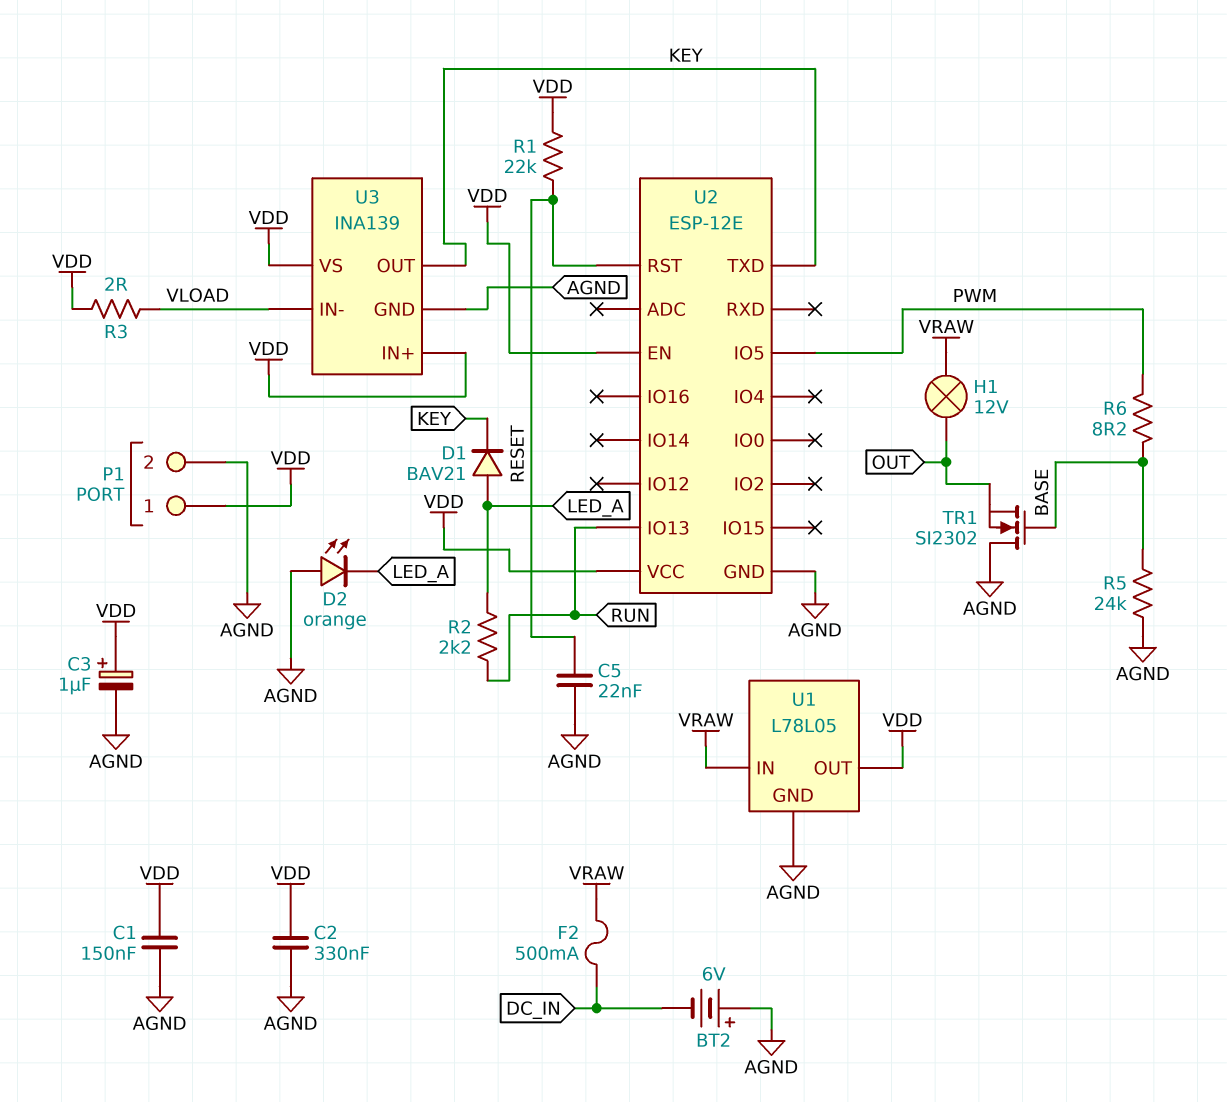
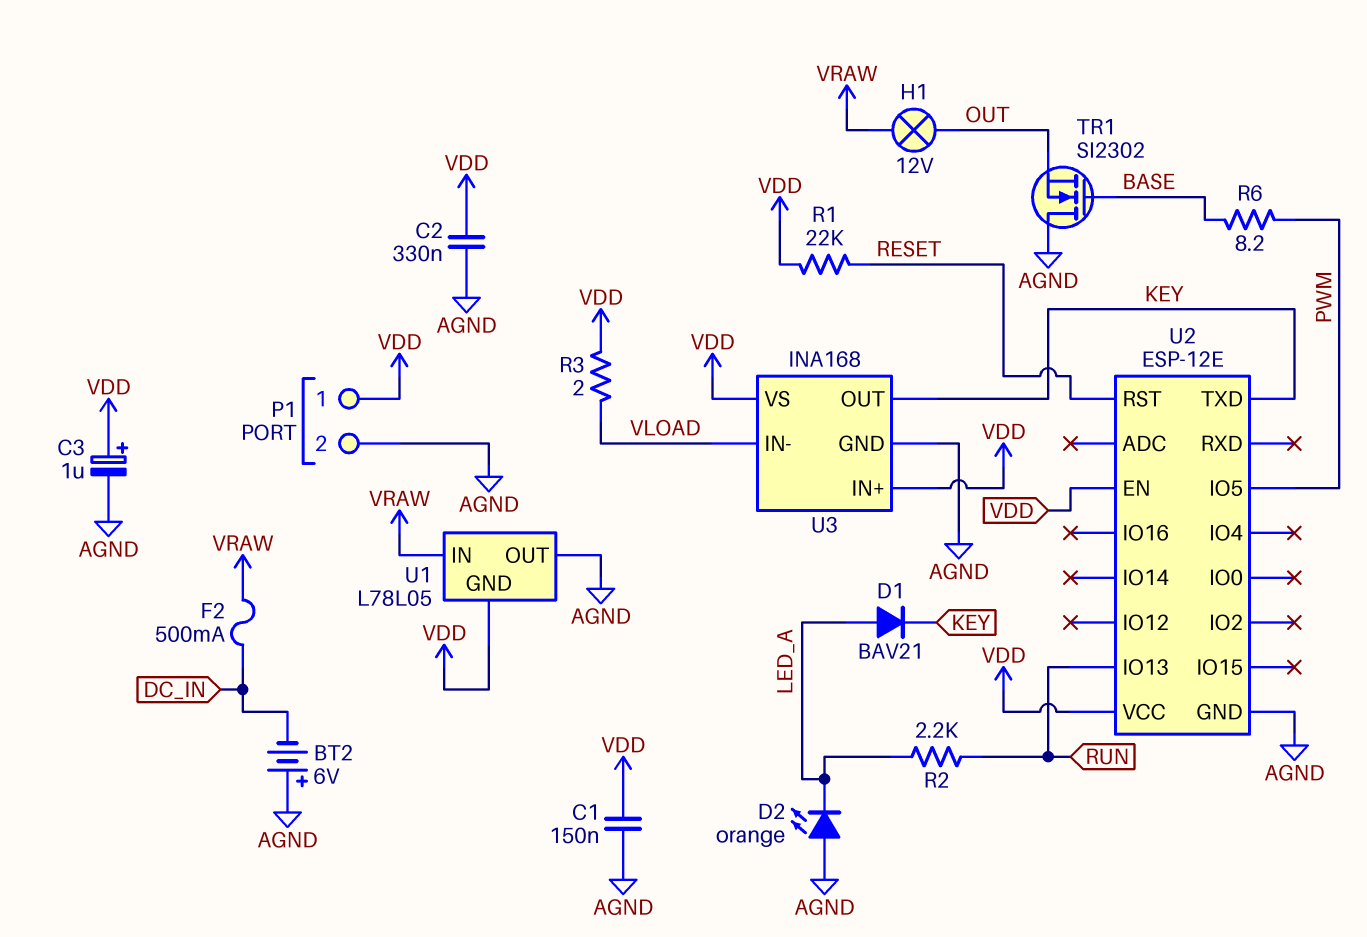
C5: 22nF (AGND, RESET) -> none
R5: 24k (AGND, BASE) -> none
U1 pin GND: AGND -> VDD
U1 pin OUT: VDD -> AGND
U3: INA139 -> INA168

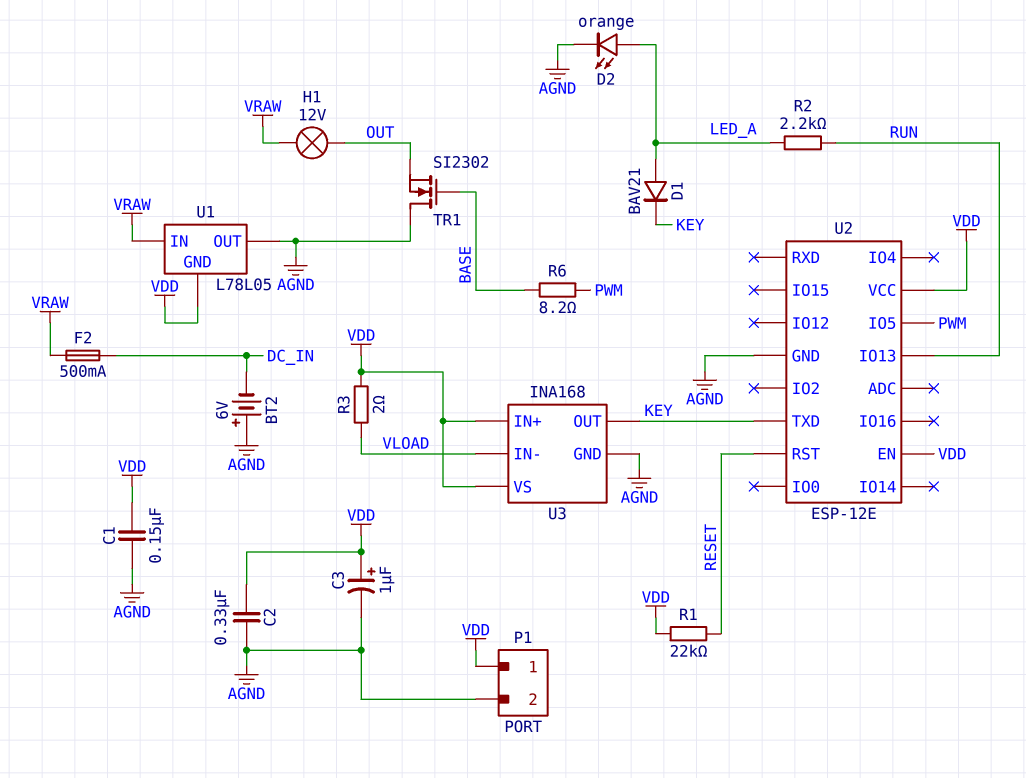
D2: LED orange (A AGND, K LED_A) -> LED orange (A LED_A, K AGND)

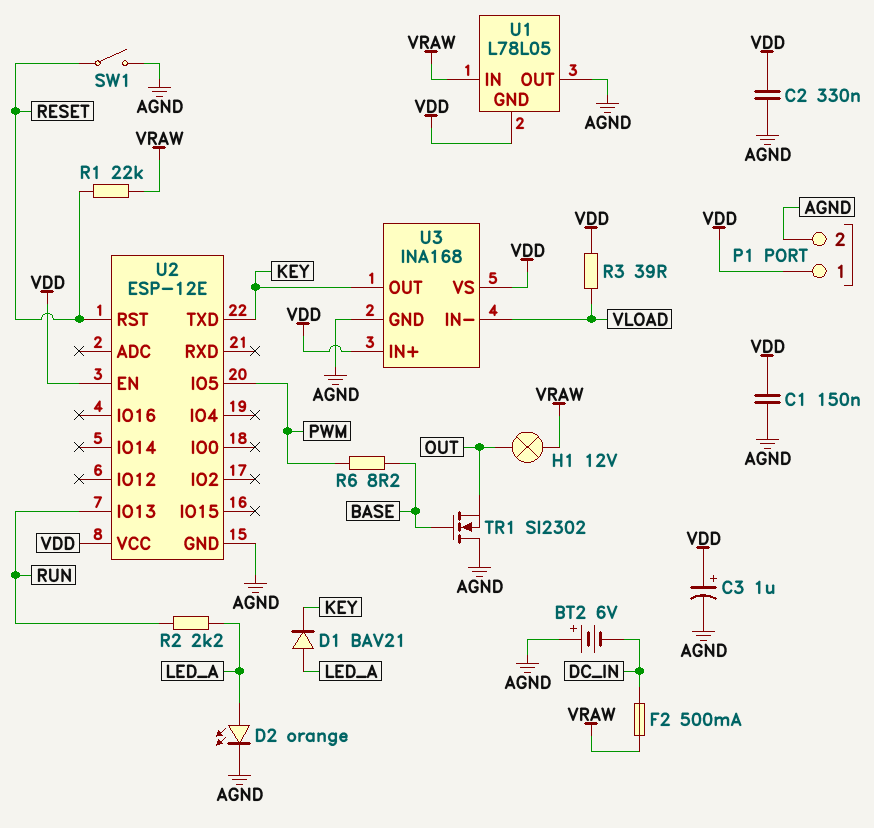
R1: 22k (RESET, VDD) -> 22k (RESET, VRAW)
R3: 2 (VDD, VLOAD) -> 39 (VDD, VLOAD)
SW1: none -> switch (AGND, RESET)

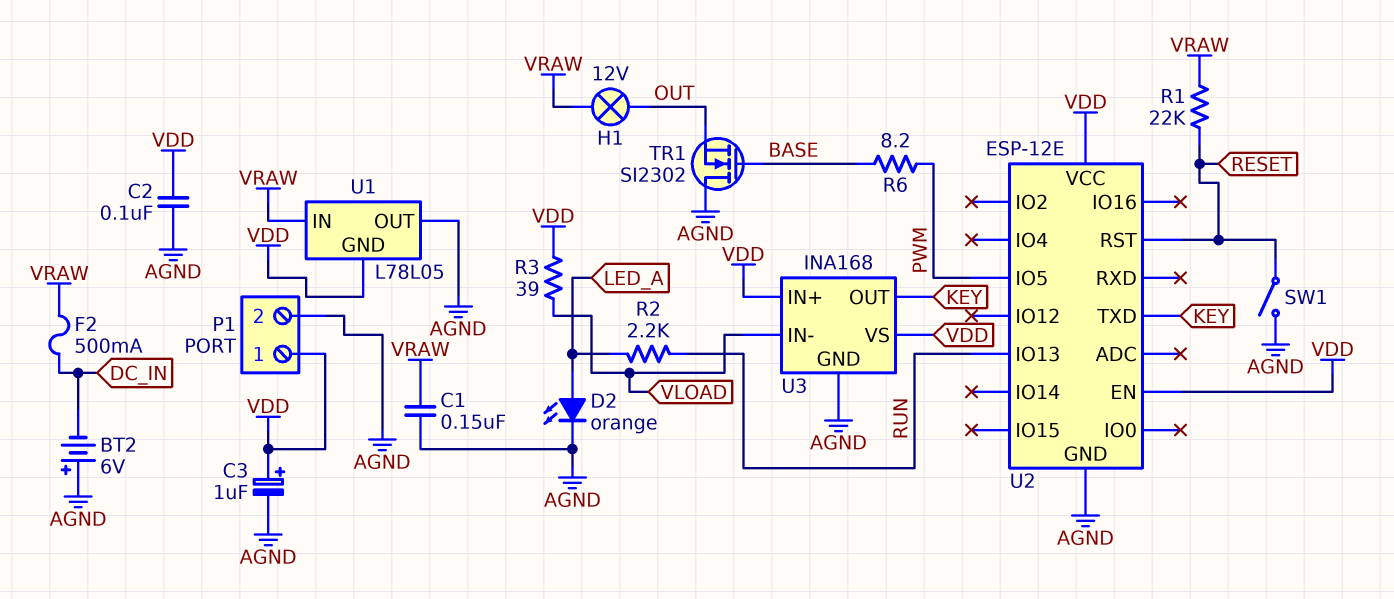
C1: 150nF (AGND, VDD) -> 150nF (AGND, VRAW)
C2: 330nF (AGND, VDD) -> 100nF (AGND, VDD)
D1: diode BAV21 (A LED_A, K KEY) -> none

